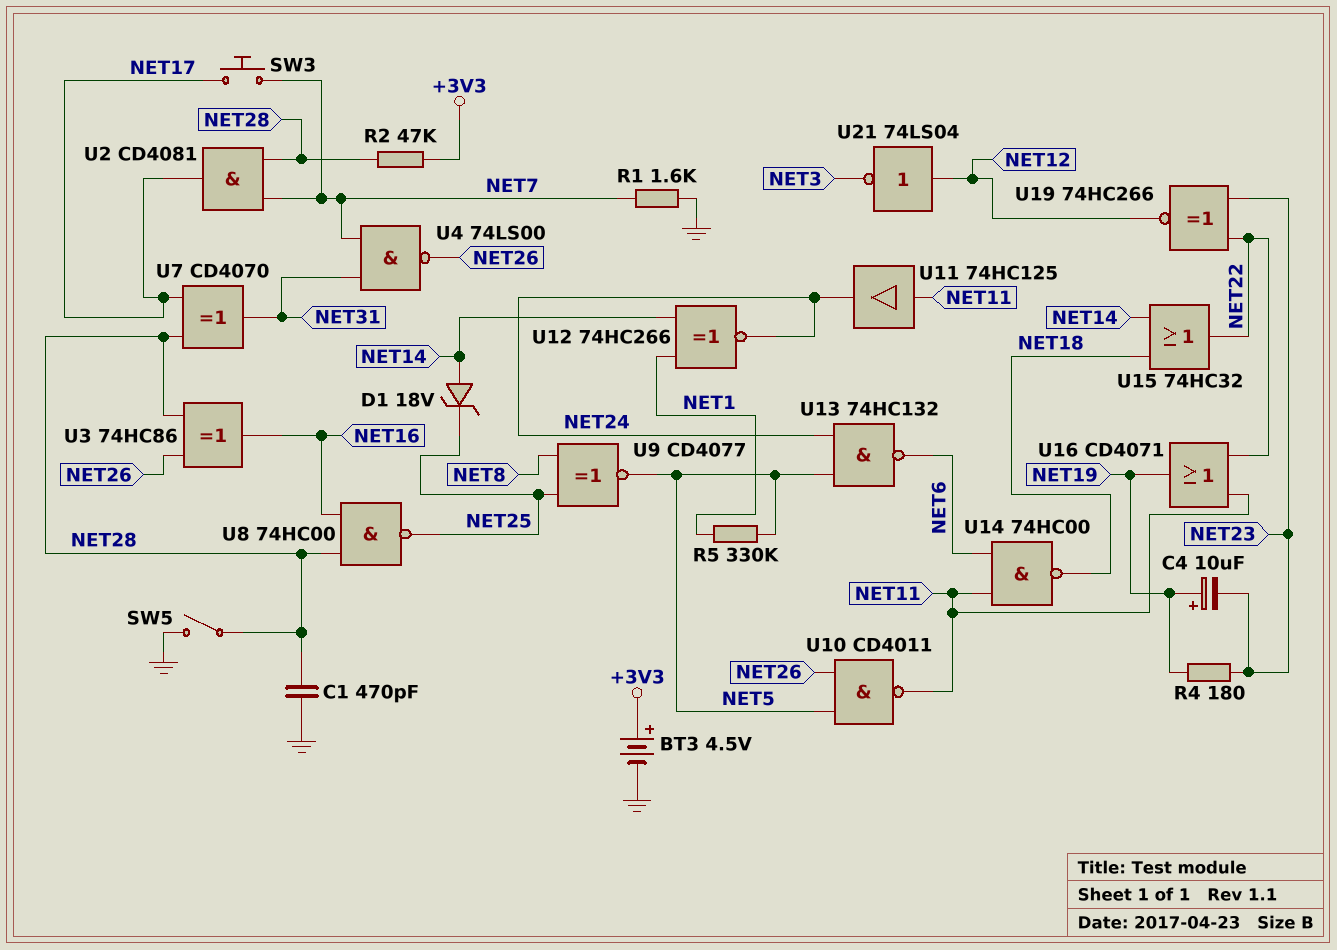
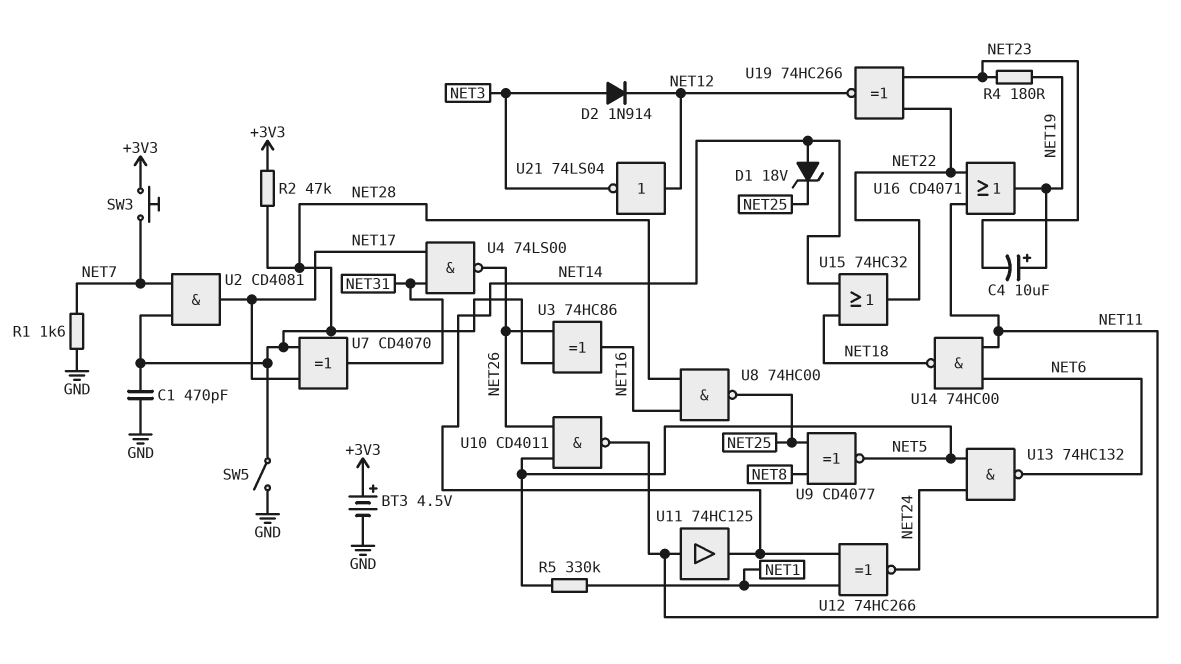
D2: none -> diode 1N914 (A NET3, K NET12)
SW3: button (NET7, NET17) -> button (+3V3, NET7)
U4: NAND 74LS00 (in NET7, in NET31, out NET26) -> NAND 74LS00 (in NET17, in NET31, out NET26)
U11: buffer 74HC125 (in NET11, out NET24) -> buffer 74HC125 (in NET11, out NET14)

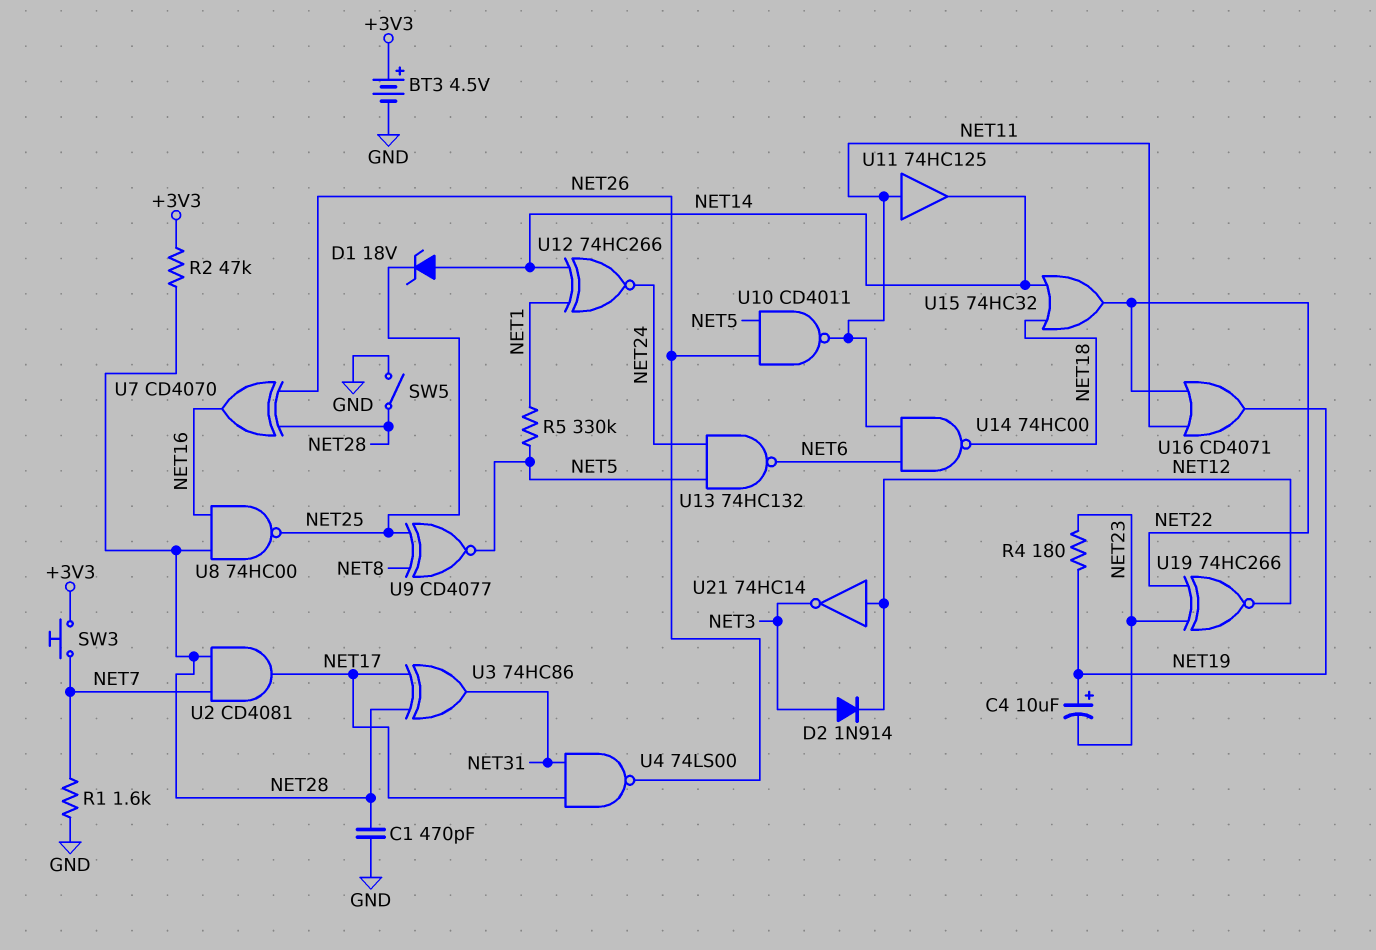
U3: XOR 74HC86 (in NET26, in NET28, out NET16) -> XOR 74HC86 (in NET17, in NET28, out NET31)
U7: XOR CD4070 (in NET17, in NET28, out NET31) -> XOR CD4070 (in NET26, in NET28, out NET16)
U21: NOT 74LS04 (in NET12, out NET3) -> NOT 74HC14 (in NET12, out NET3)

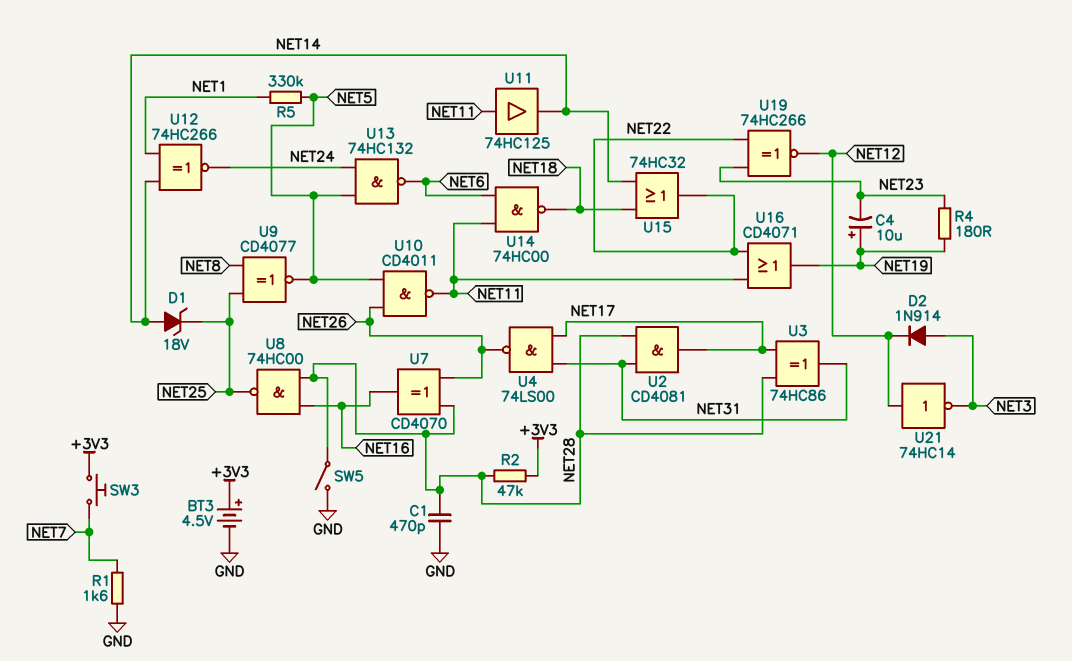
U2: AND CD4081 (in NET7, in NET28, out NET17) -> AND CD4081 (in NET28, in NET31, out NET17)

